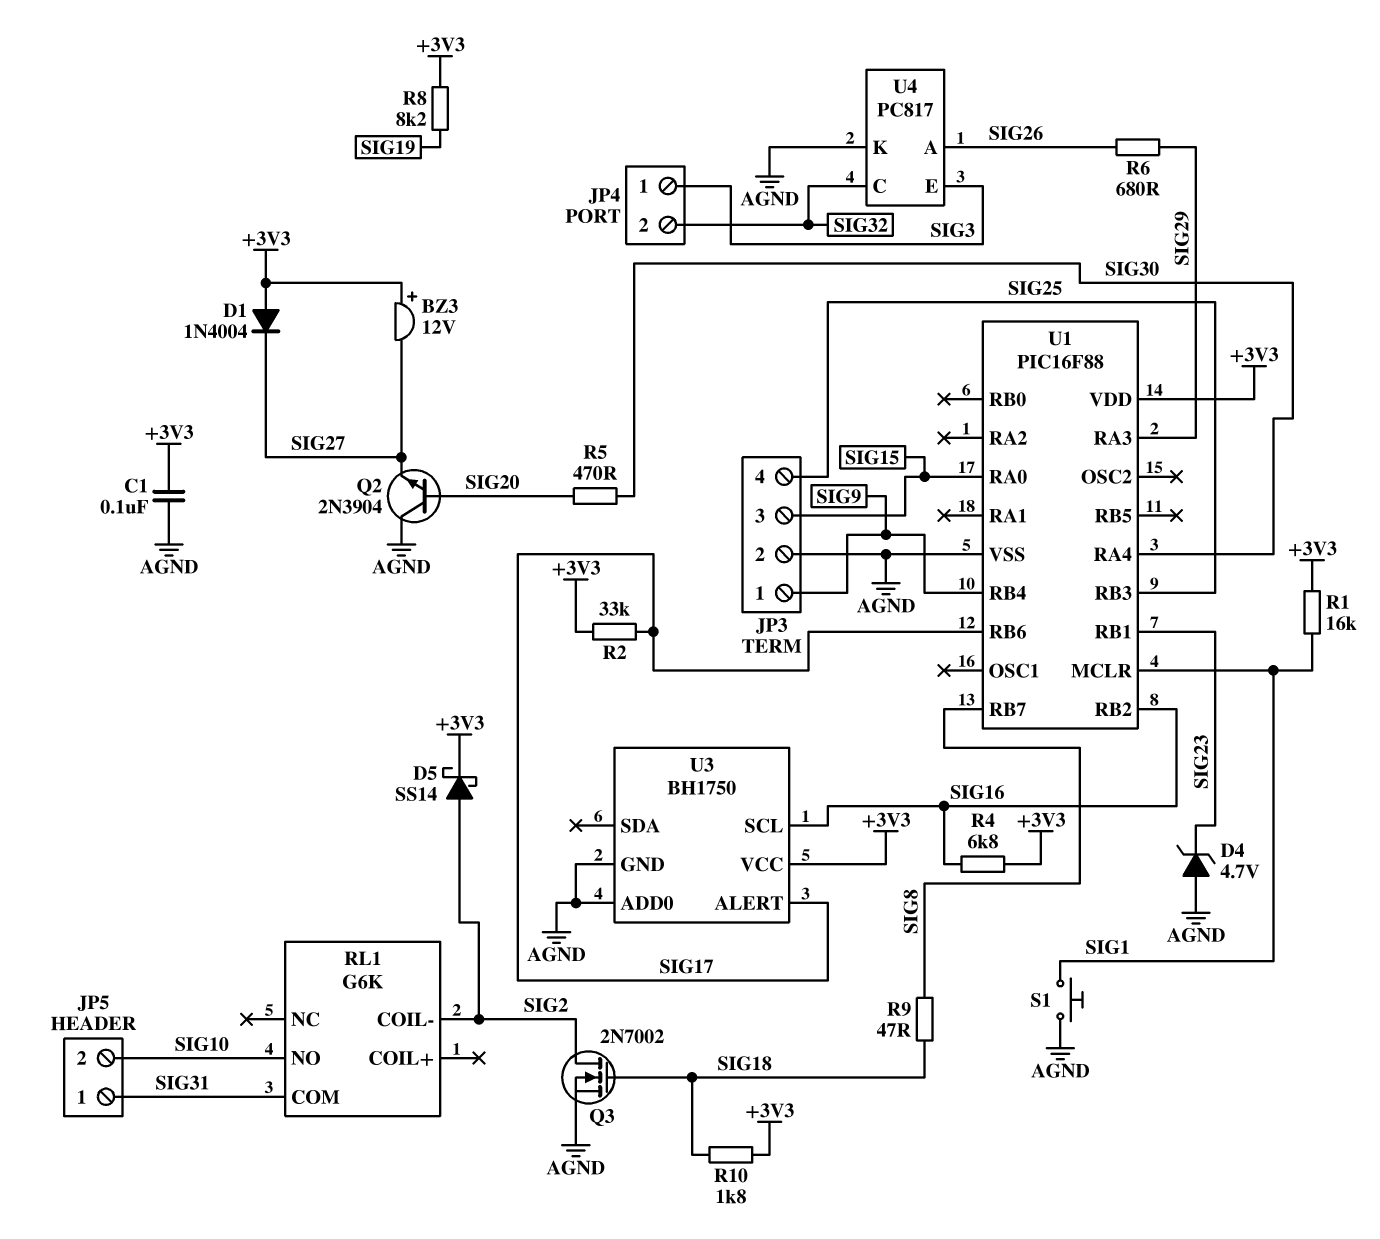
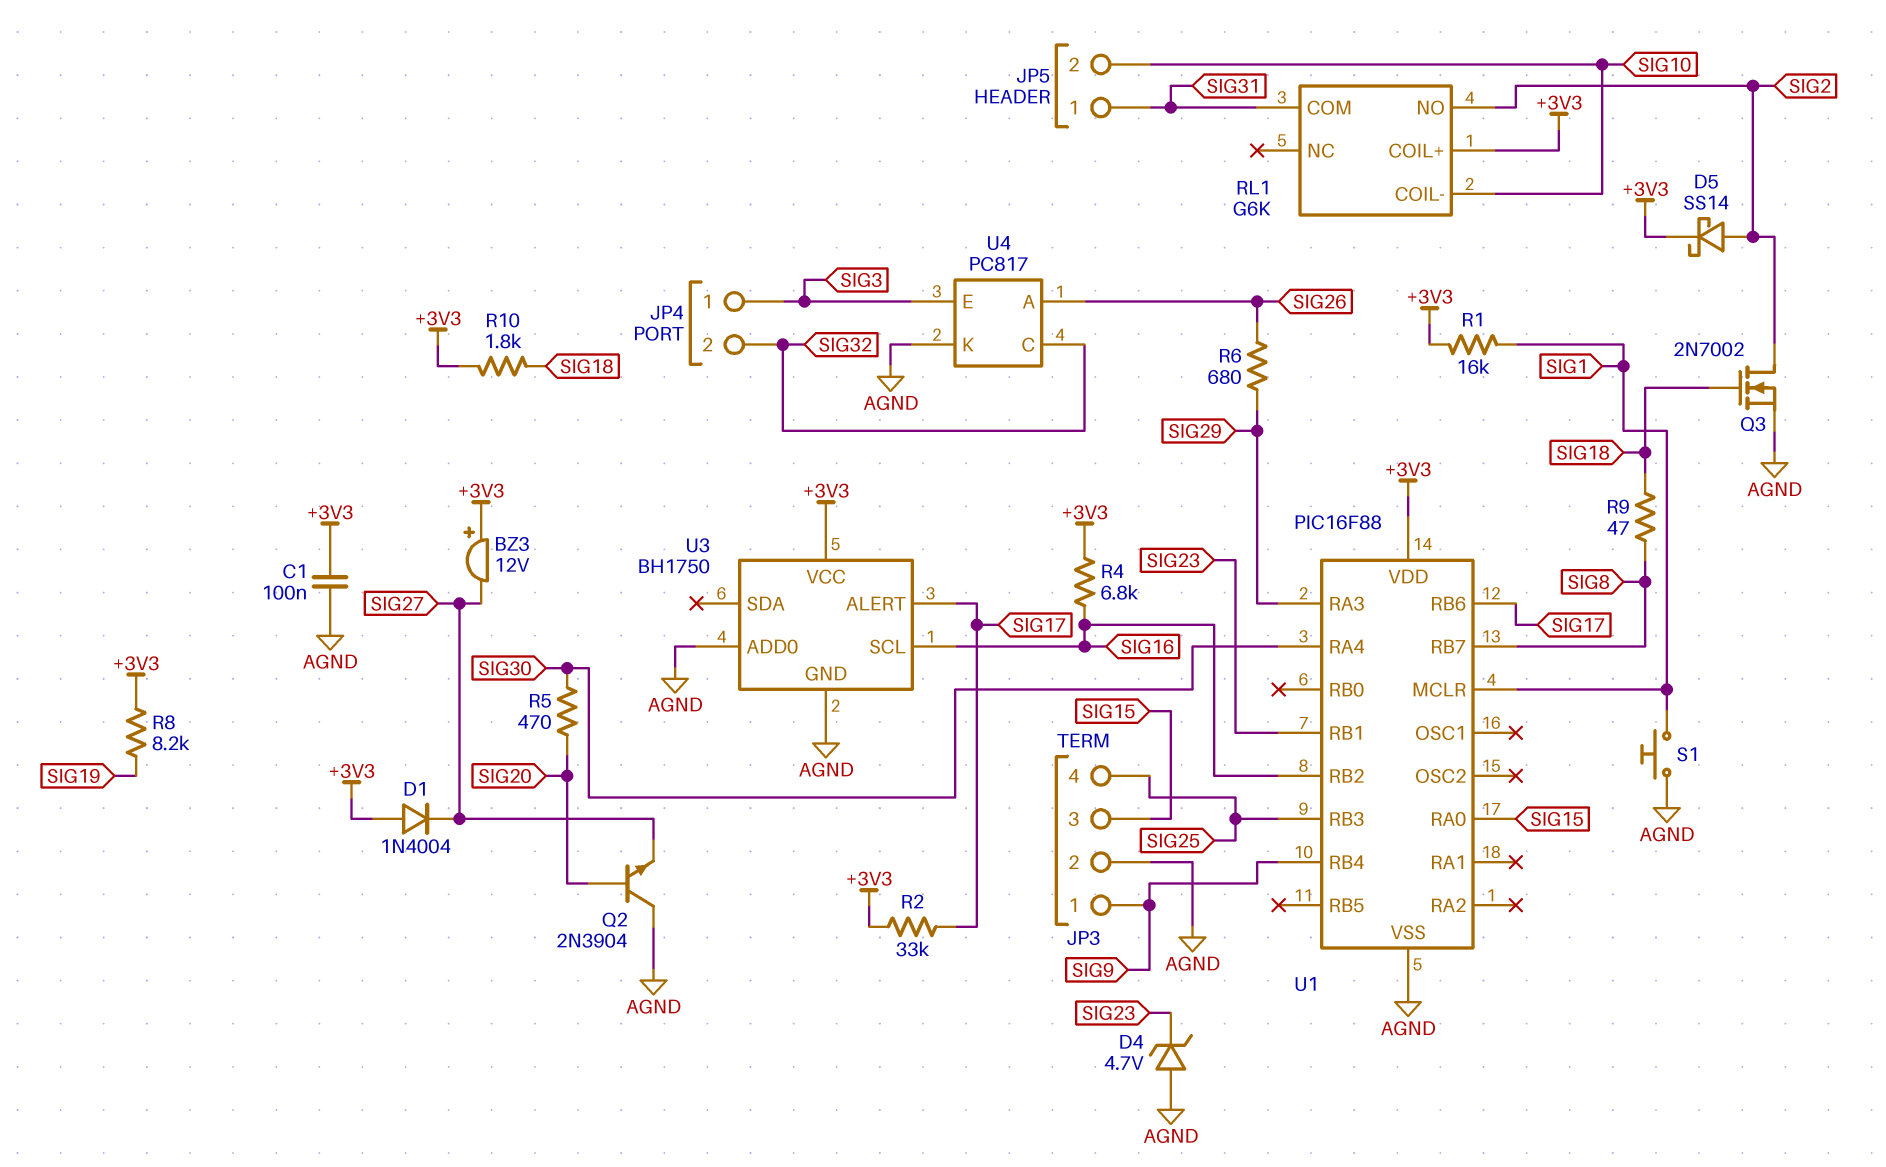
RL1 pin COIL+: none -> +3V3
RL1 pin COIL-: SIG2 -> SIG10
RL1 pin NO: SIG10 -> SIG2

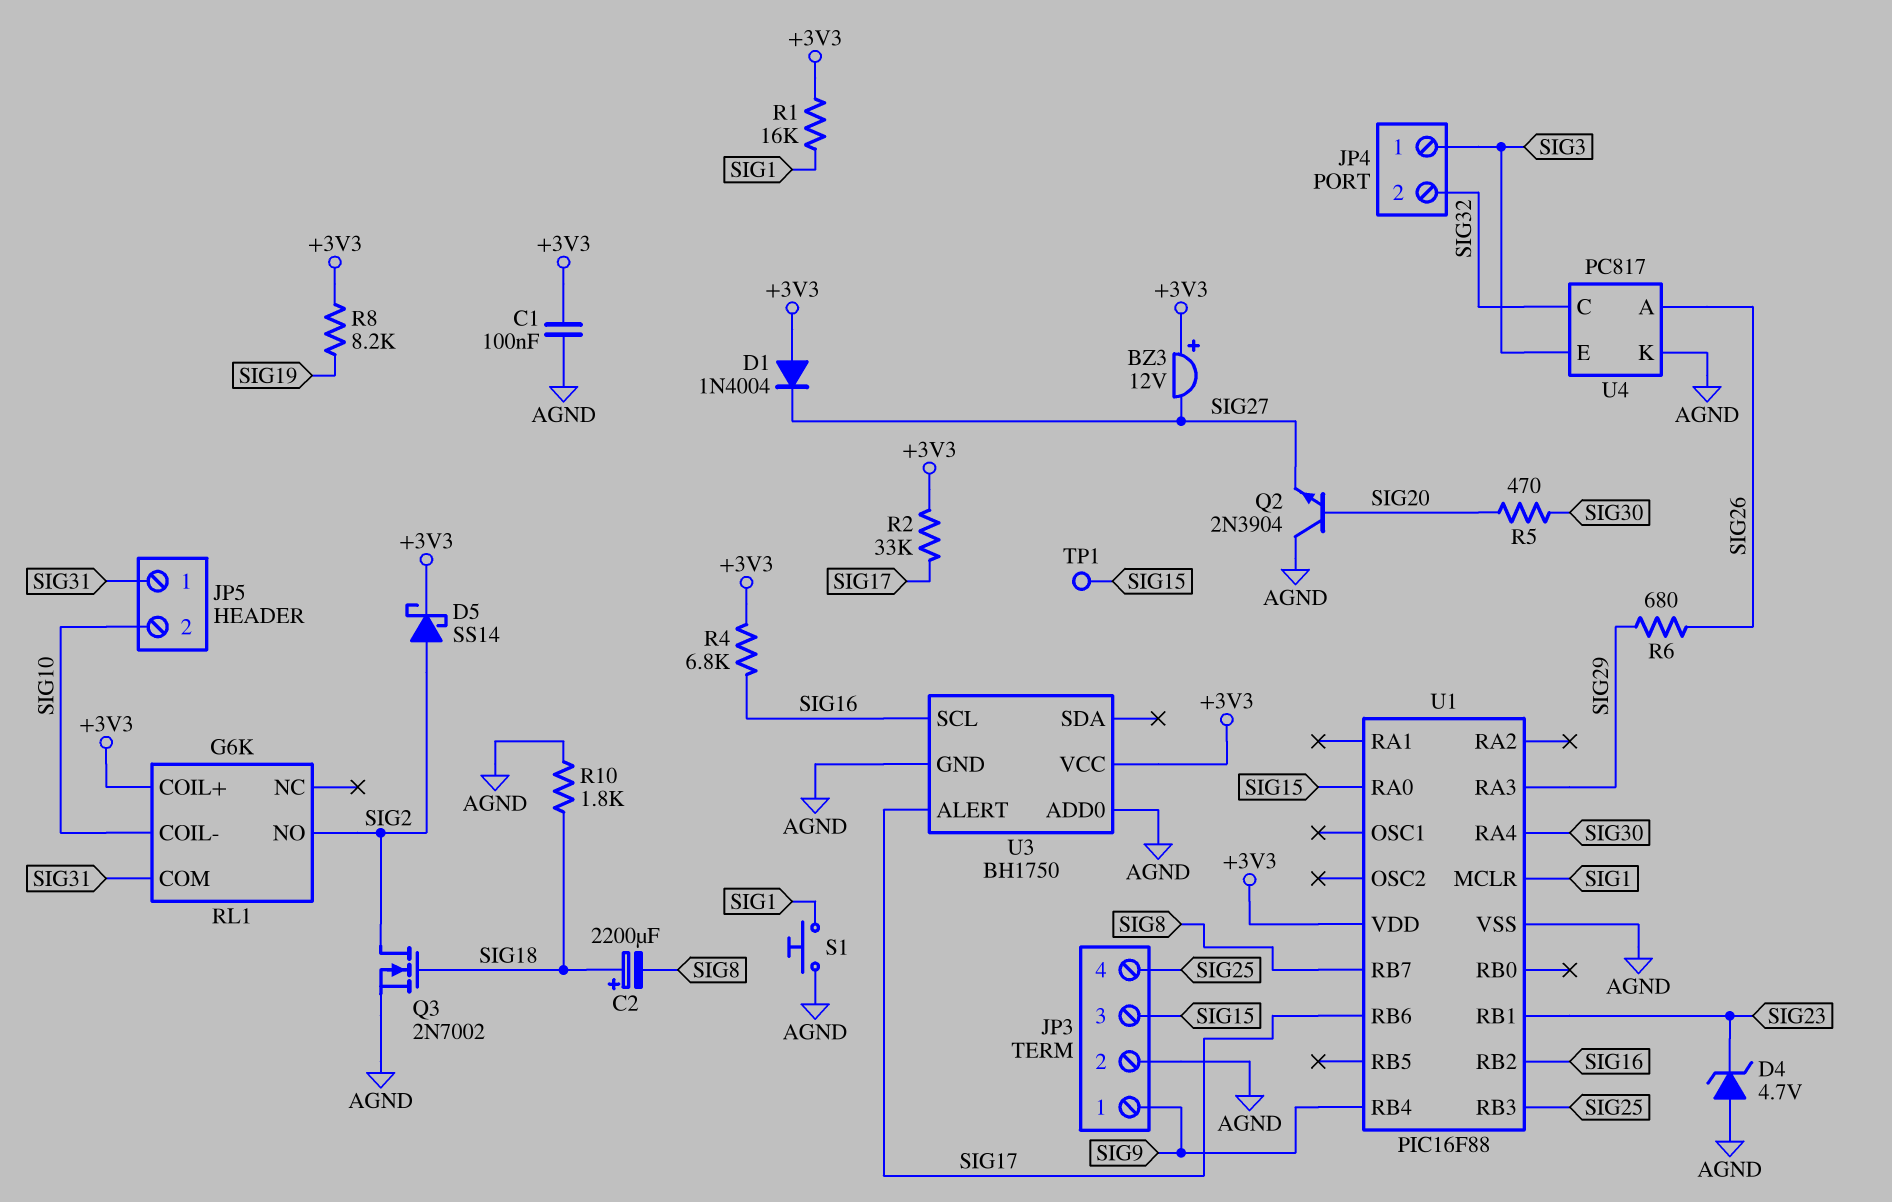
C2: none -> 2200uF (plus SIG18, minus SIG8)
R9: 47 (SIG8, SIG18) -> none
R10: 1.8k (+3V3, SIG18) -> 1.8k (AGND, SIG18)
TP1: none -> test point (SIG15)

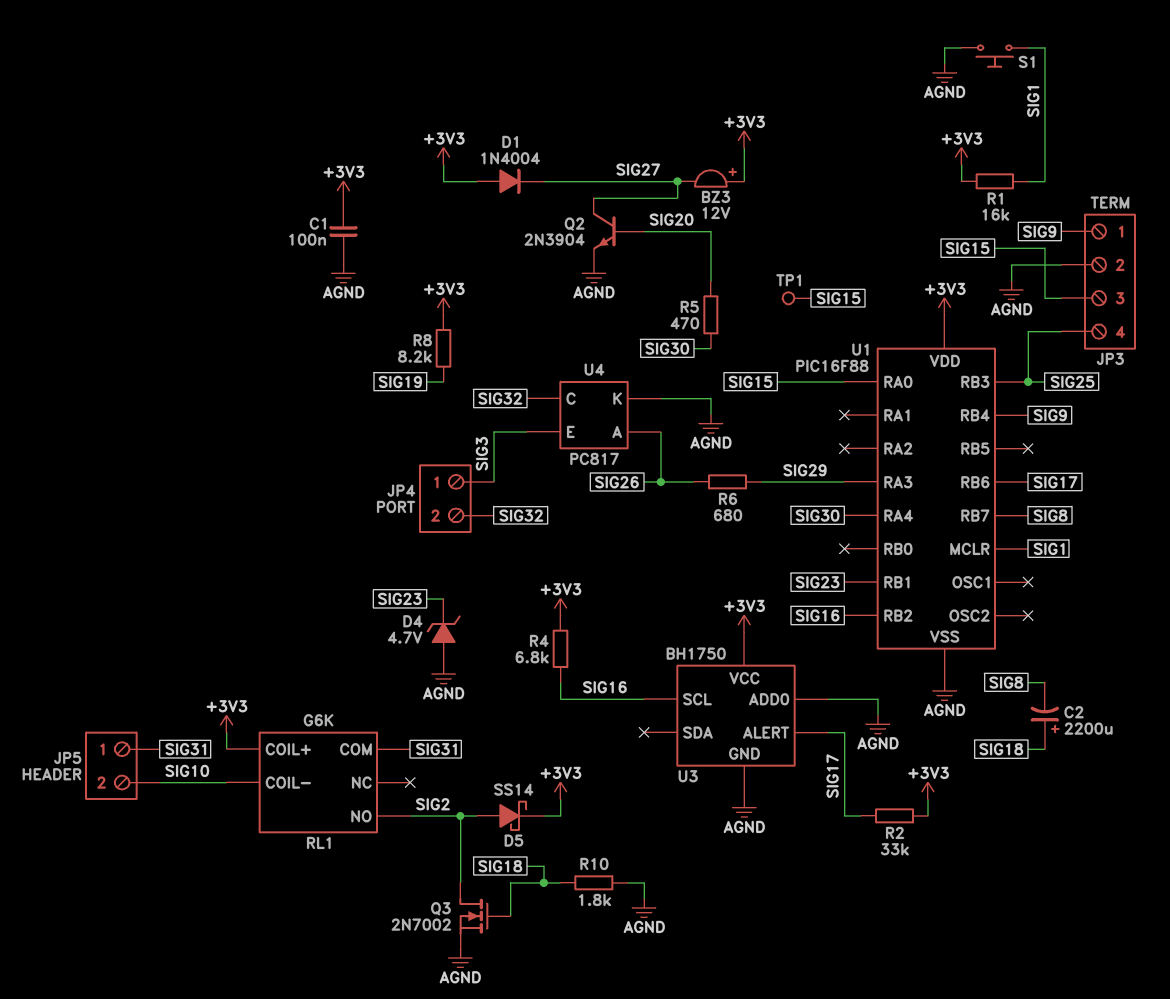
Q2: NPN 2N3904 (B SIG20, C AGND, E SIG27) -> NPN 2N3904 (B SIG20, C SIG27, E AGND)

